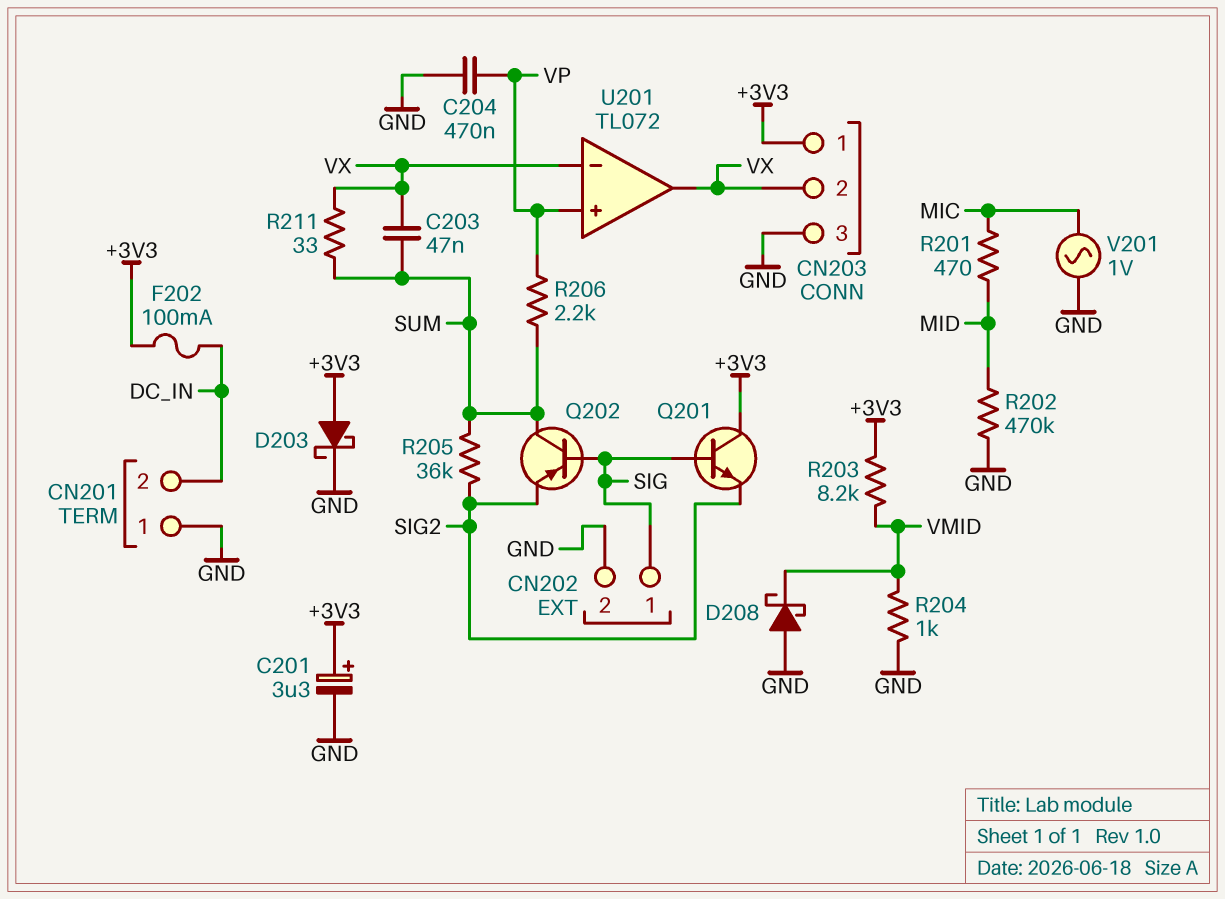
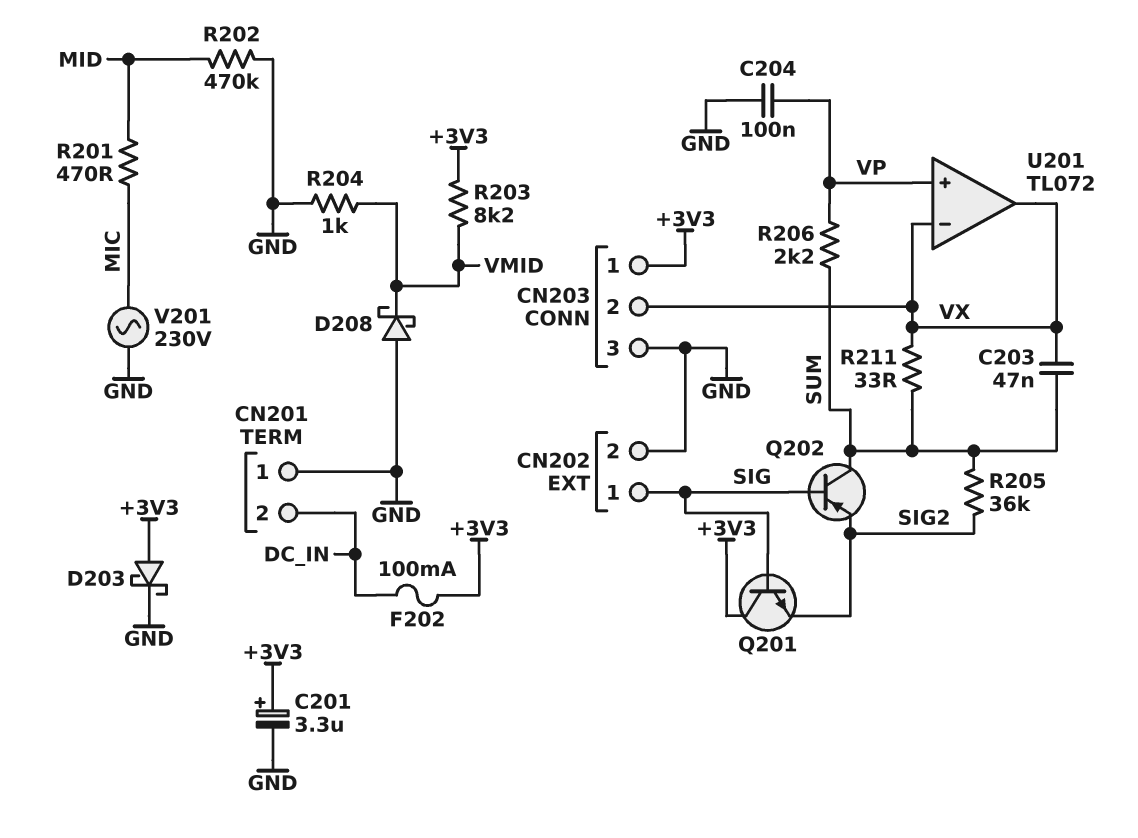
C204: 470nF (GND, VP) -> 100nF (GND, VP)
V201: AC 1V (GND, MIC) -> AC 230V (GND, MIC)

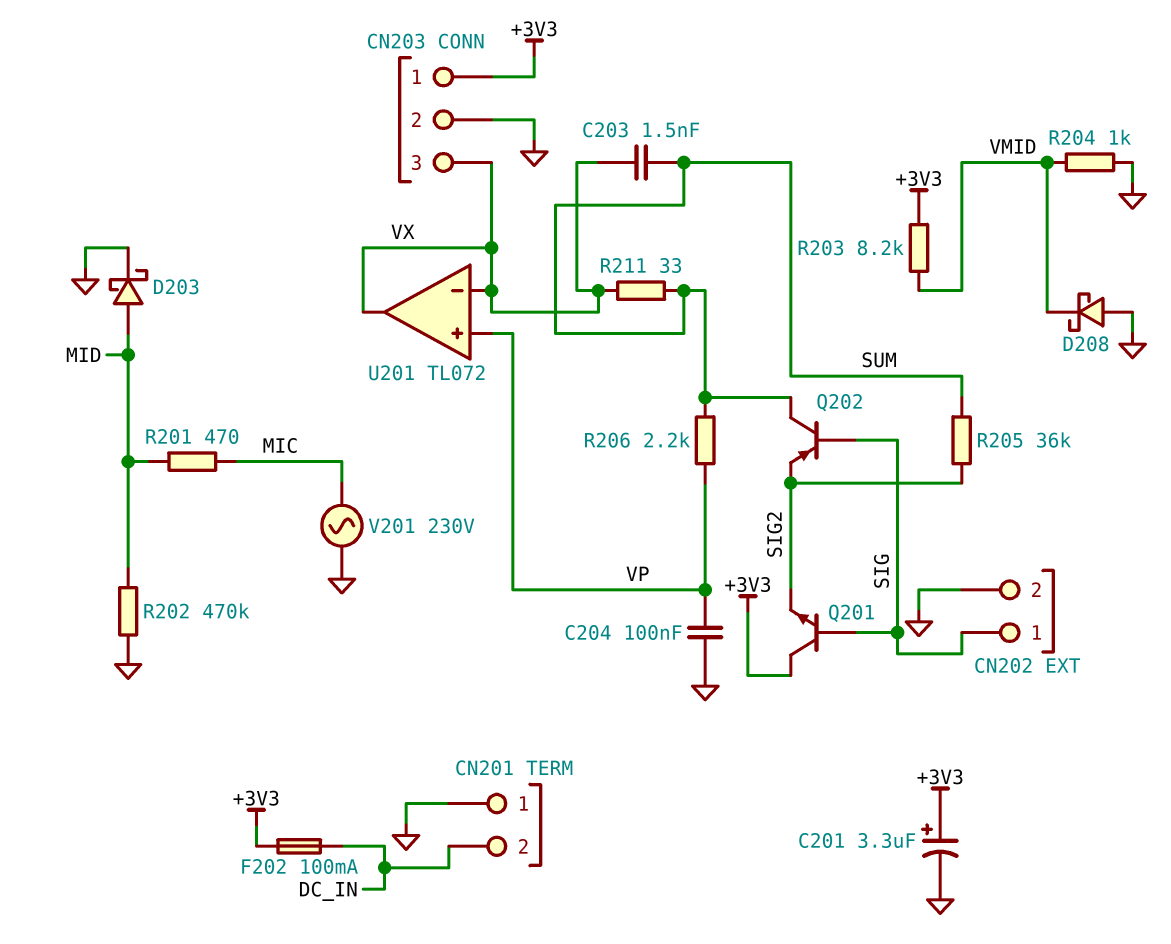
C203: 47nF (SUM, VX) -> 1.5nF (SUM, VX)
CN203 pin 2: VX -> GND
CN203 pin 3: GND -> VX
D203: schottky (A +3V3, K GND) -> schottky (A MID, K GND)

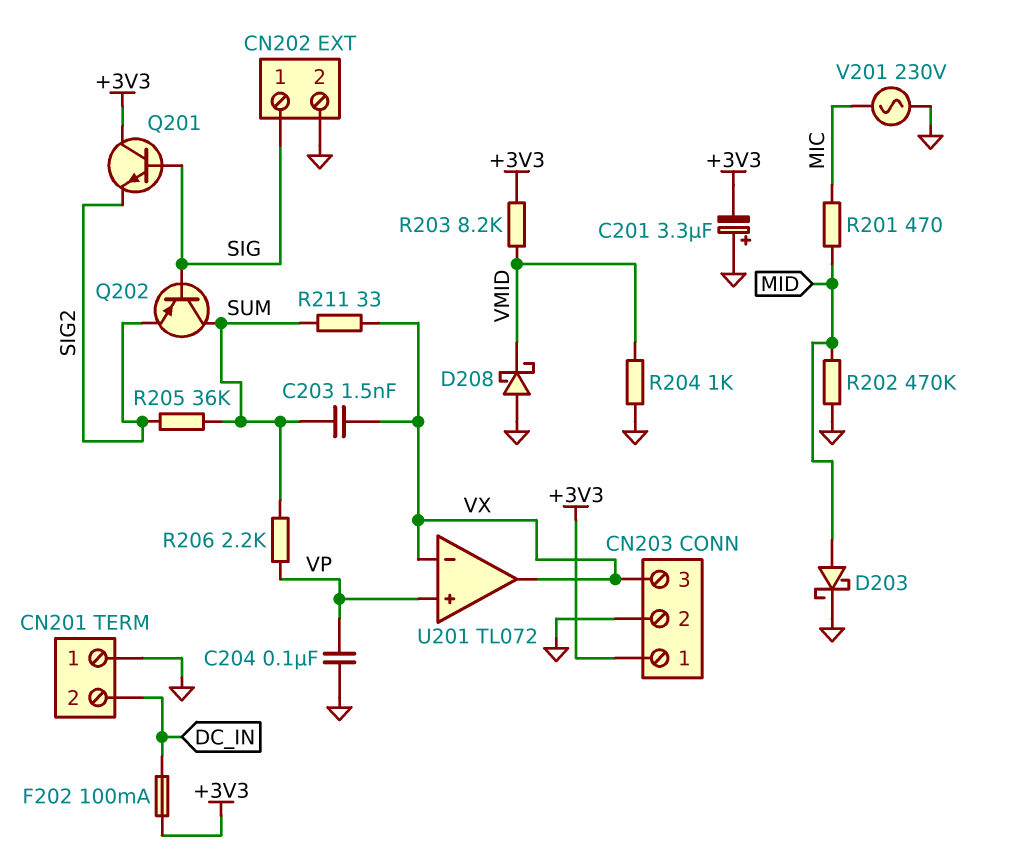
C201: 3.3uF (plus +3V3, minus GND) -> 3.3uF (plus GND, minus +3V3)

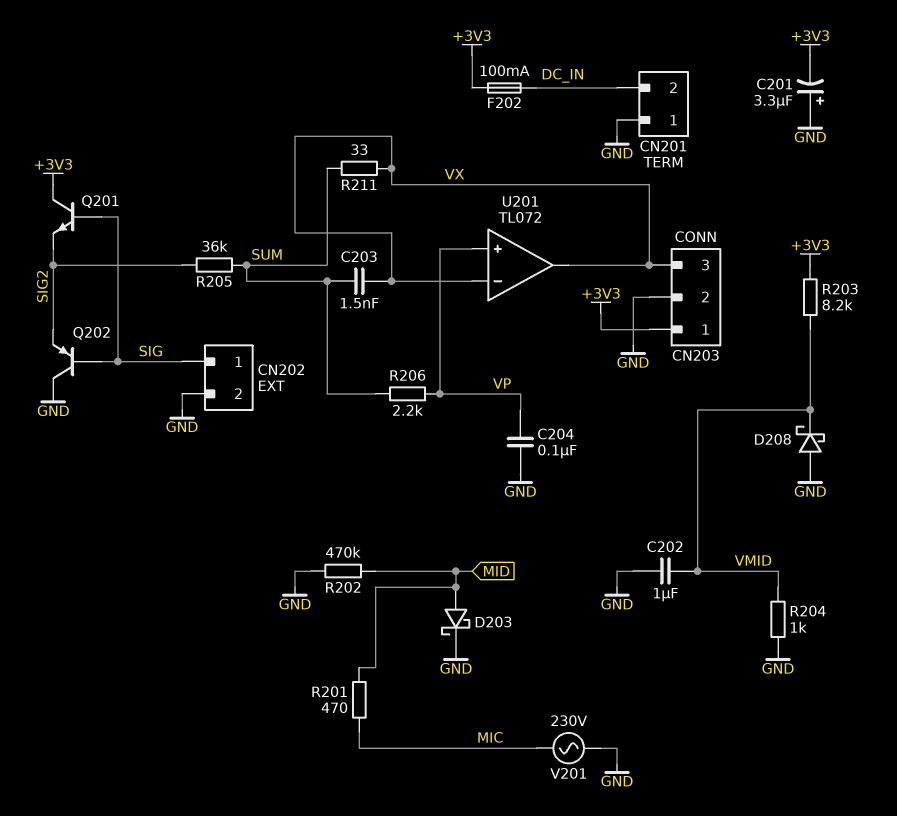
C202: none -> 1uF (GND, VMID)
Q202: PNP (B SIG, C SUM, E SIG2) -> PNP (B SIG, C GND, E SIG2)

